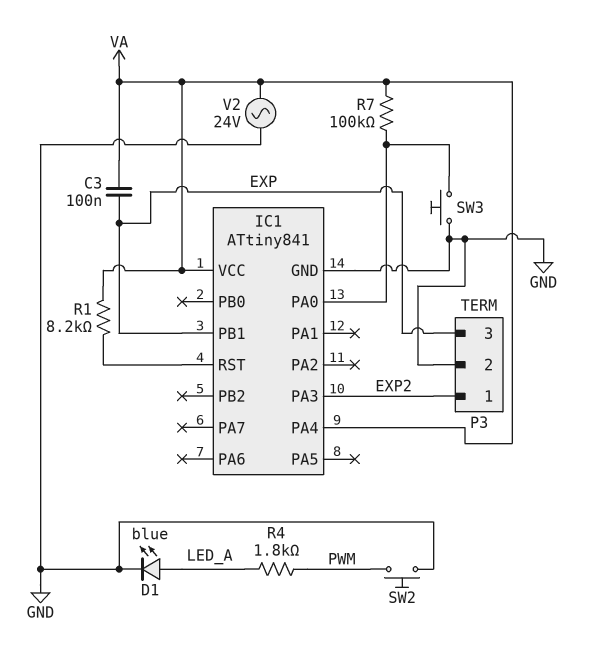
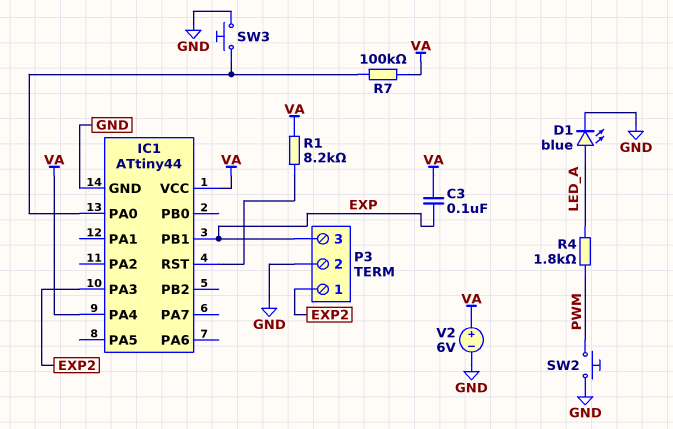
IC1: ATtiny841 -> ATtiny44
V2: AC 24V (GND, VA) -> 6V (plus VA, minus GND)

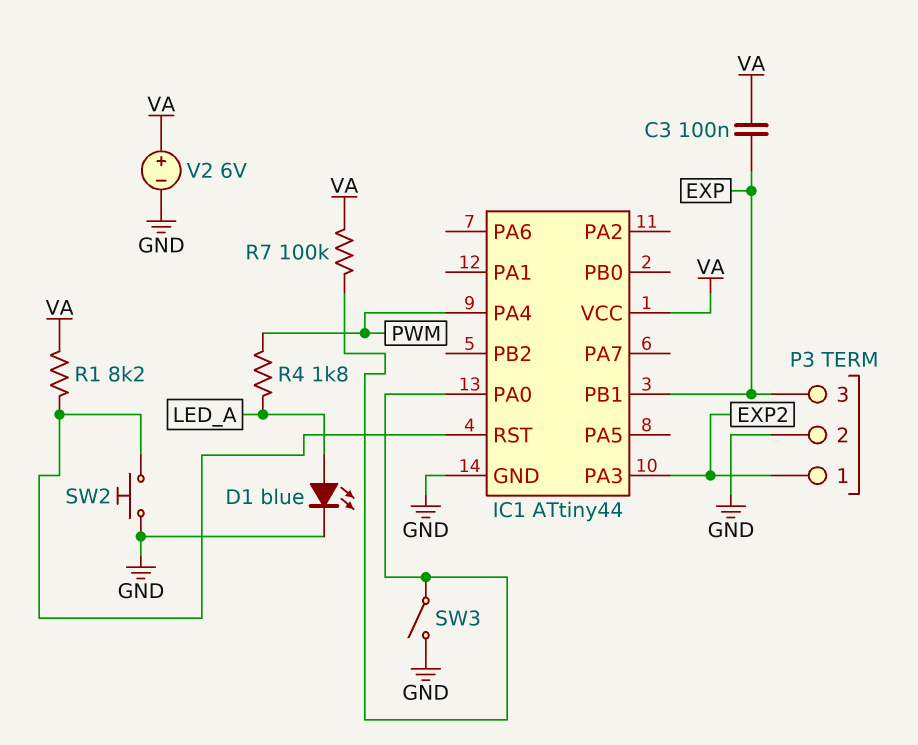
IC1 pin PA4: VA -> PWM
SW2: button (GND, PWM) -> button (GND, IC1/RST)
SW3: button (GND, IC1/PA0) -> switch (GND, IC1/PA0)

